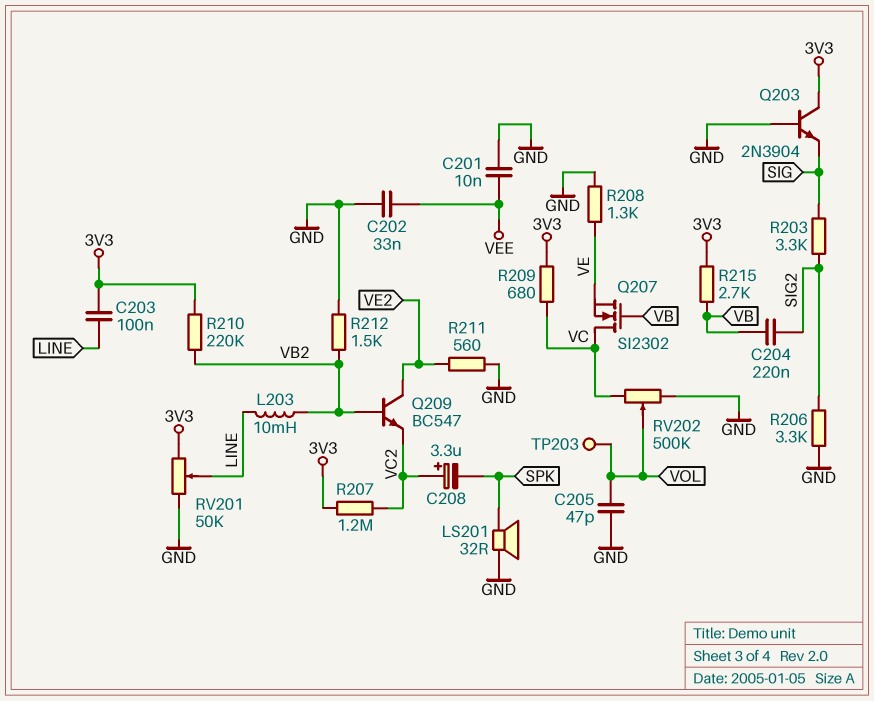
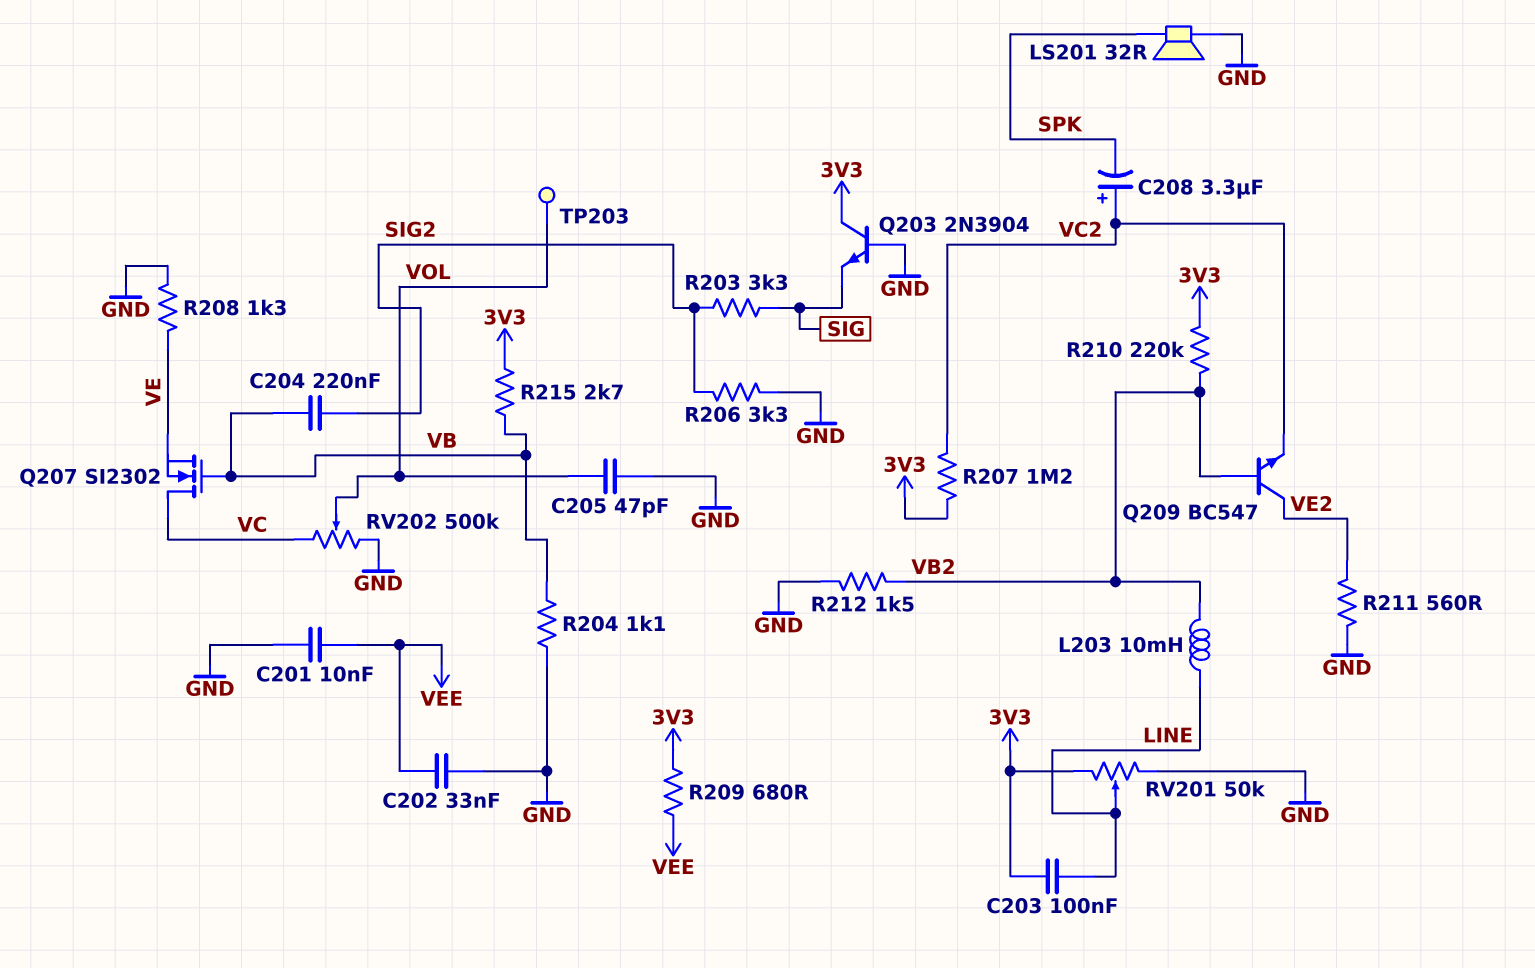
R204: none -> 1.1k (GND, VB)
R209: 680 (3V3, VC) -> 680 (3V3, VEE)

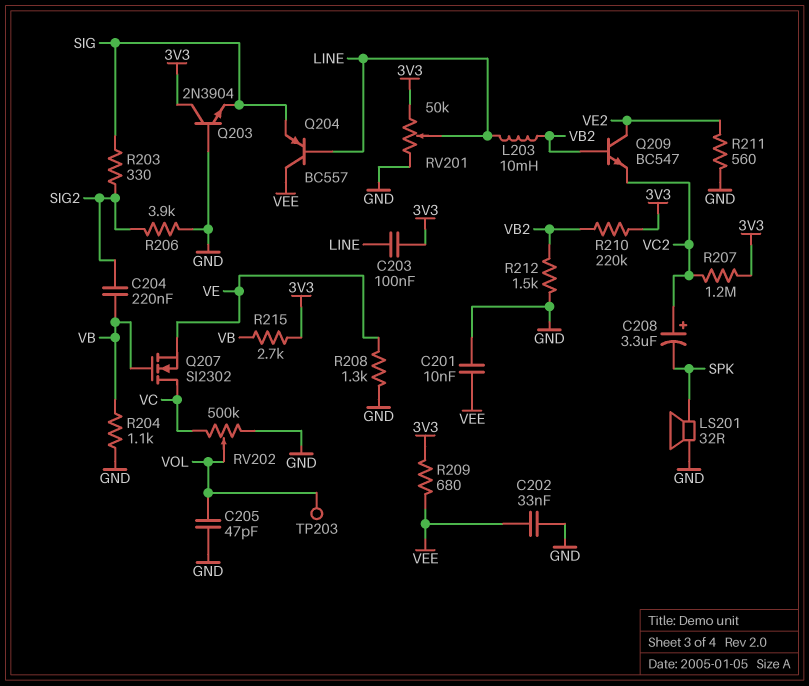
Q204: none -> PNP BC557 (B LINE, C VEE, E SIG)
R203: 3.3k (SIG, SIG2) -> 330 (SIG, SIG2)
R206: 3.3k (GND, SIG2) -> 3.9k (GND, SIG2)

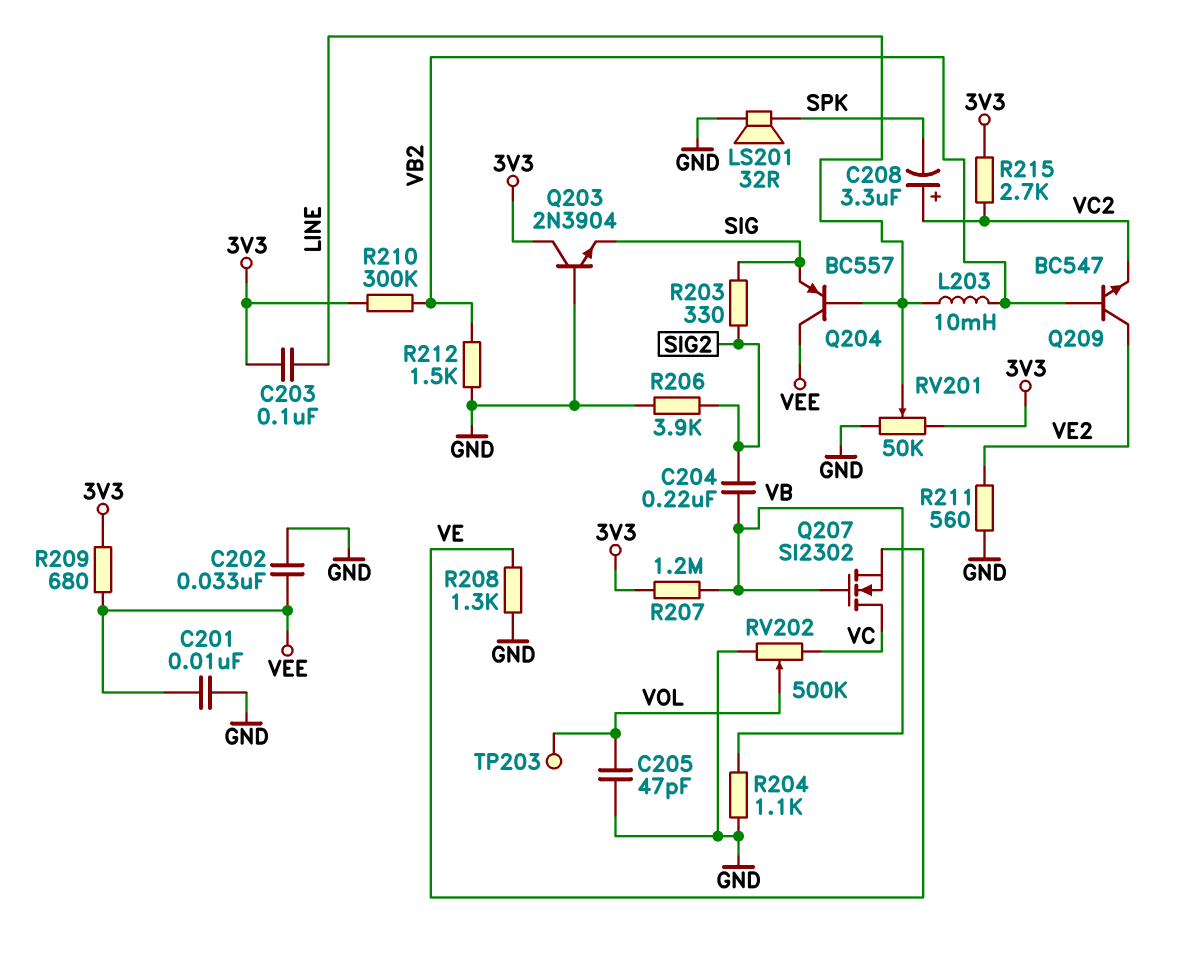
R207: 1.2M (3V3, VC2) -> 1.2M (3V3, VB)
R210: 220k (3V3, VB2) -> 300k (3V3, VB2)
R215: 2.7k (3V3, VB) -> 2.7k (3V3, VC2)

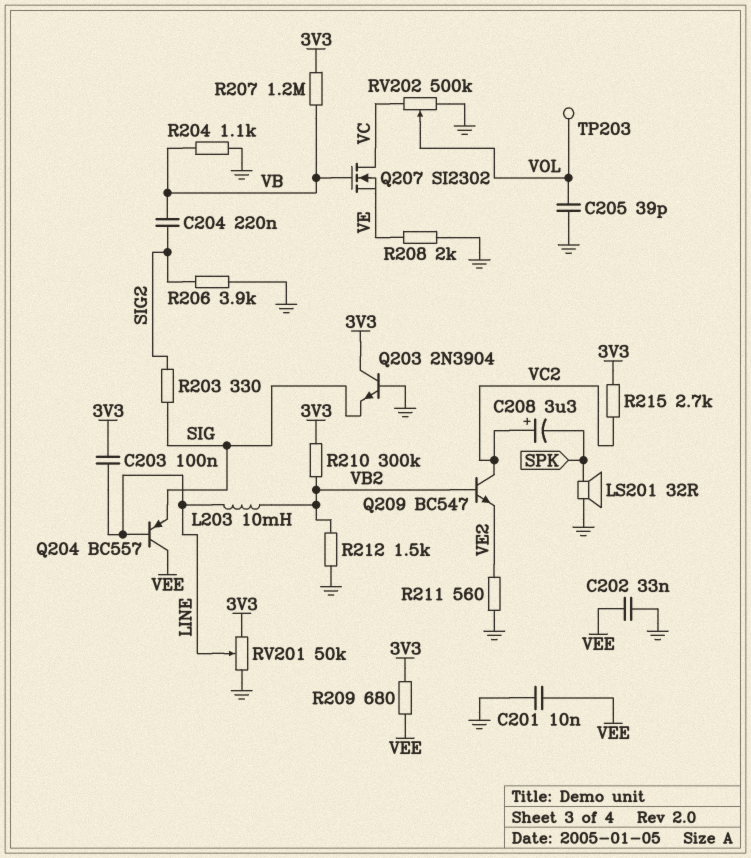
C205: 47pF (GND, VOL) -> 39pF (GND, VOL)
Q209: NPN BC547 (B VB2, C VE2, E VC2) -> NPN BC547 (B VB2, C VC2, E VE2)
R208: 1.3k (GND, VE) -> 2k (GND, VE)

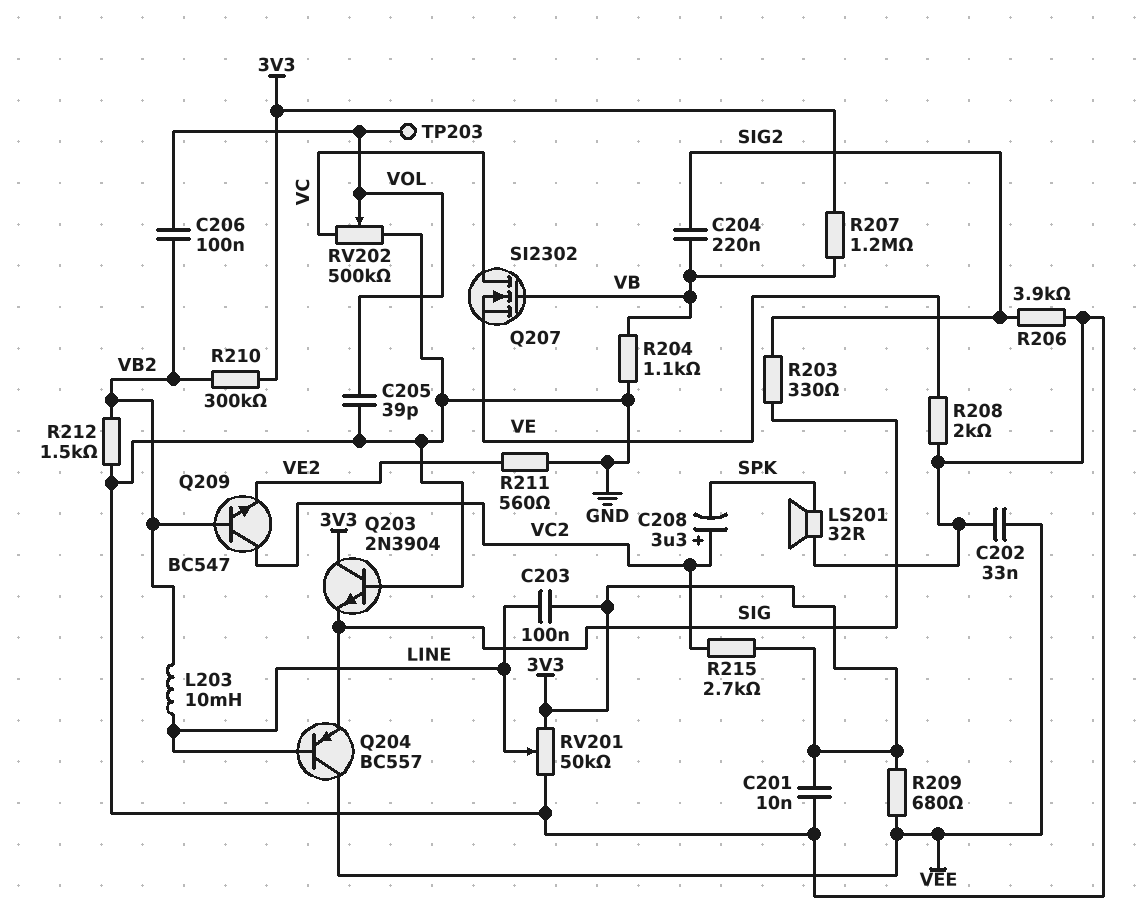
C201: 10nF (GND, VEE) -> 10nF (3V3, GND)
C206: none -> 100nF (VB2, VOL)

